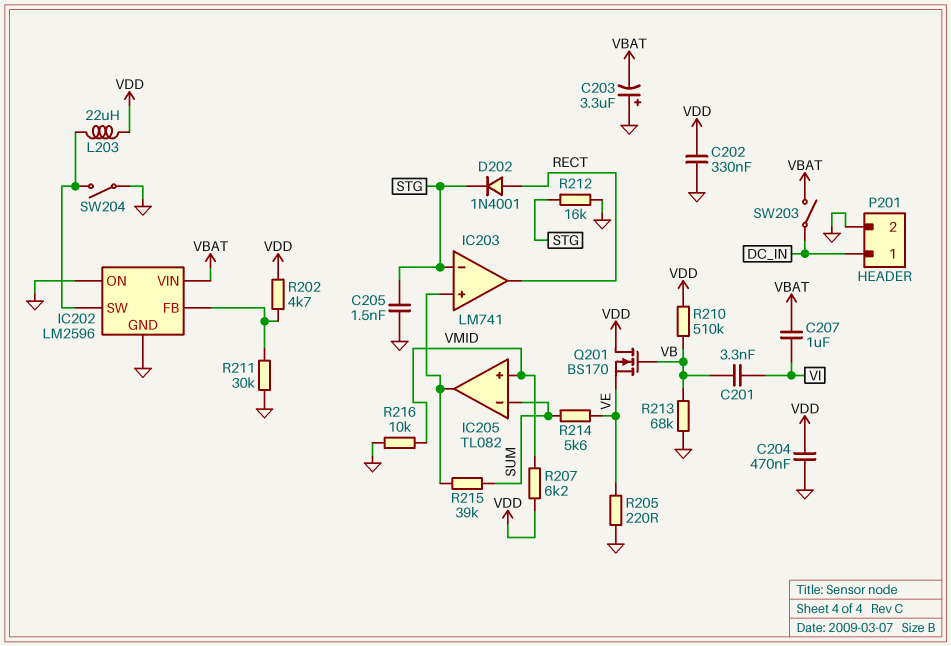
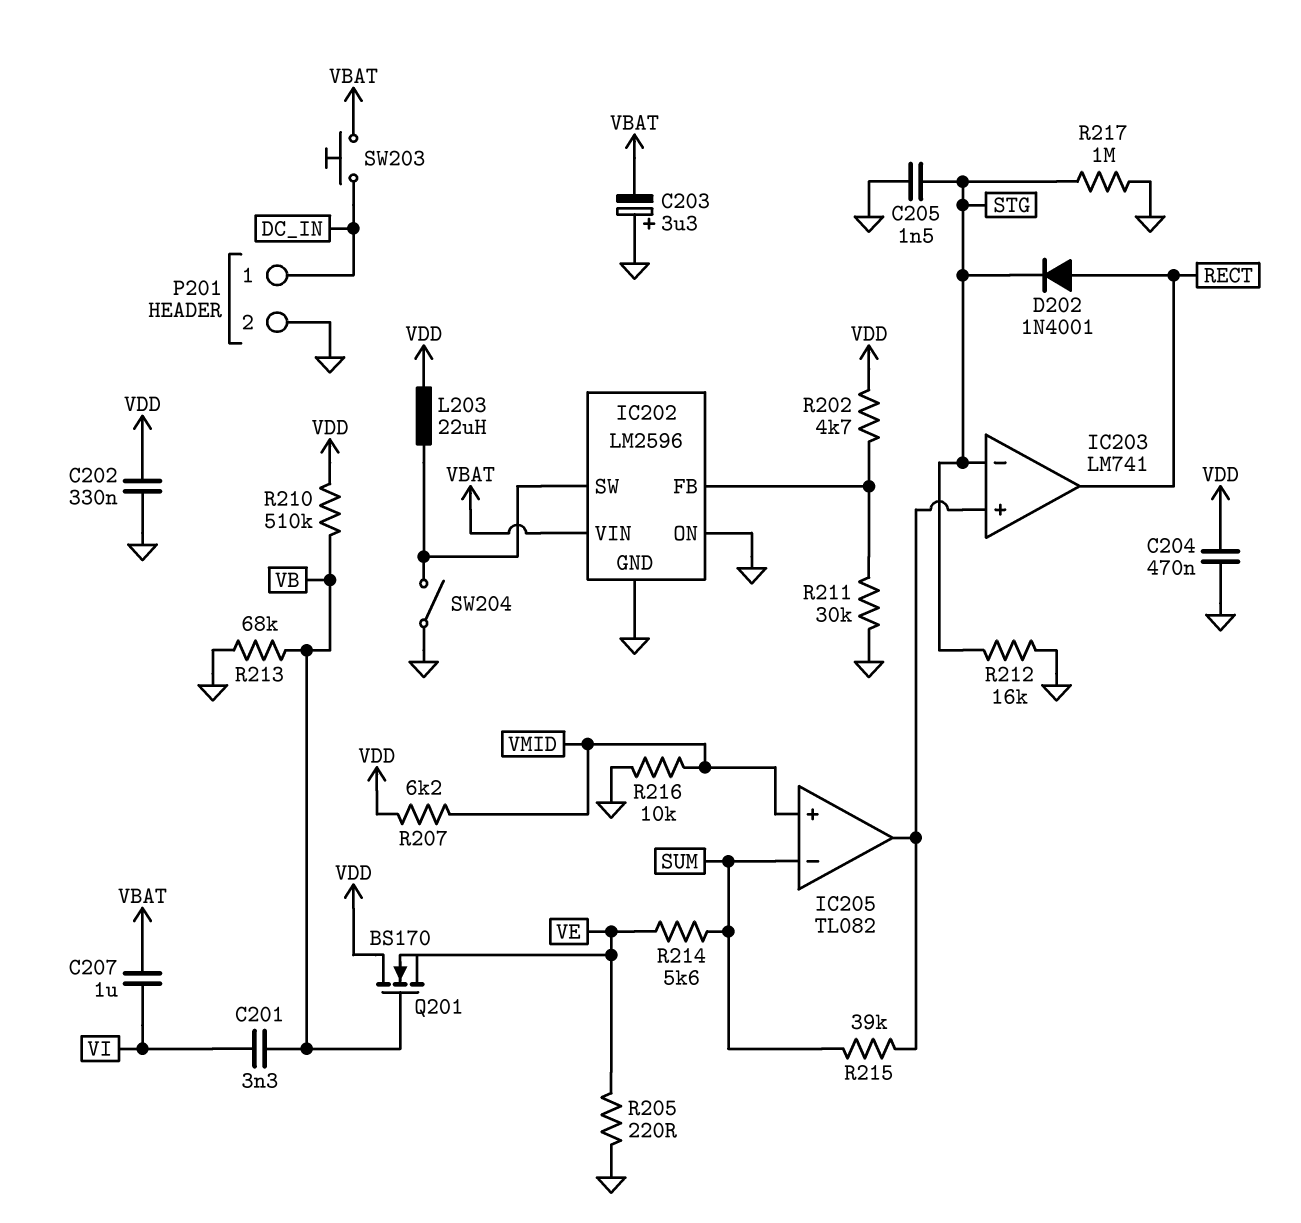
R217: none -> 1M (GND, STG)
SW203: switch (DC_IN, VBAT) -> button (DC_IN, VBAT)

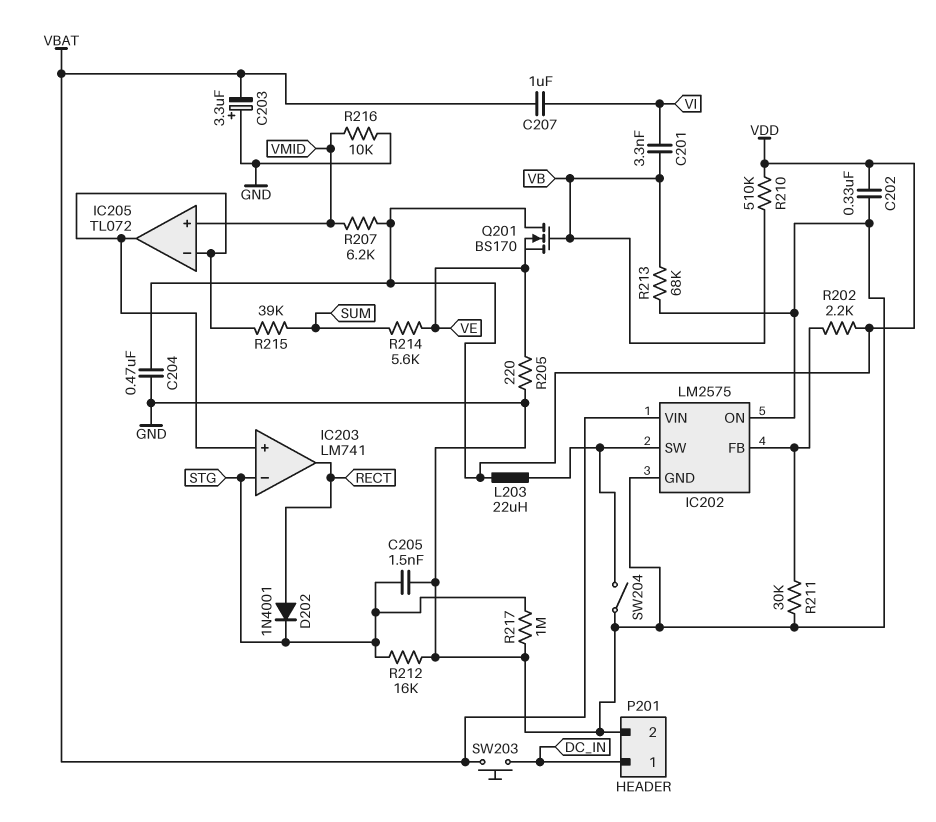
IC202: LM2596 -> LM2575
IC205: TL082 -> TL072
IC205 pin in-: SUM -> IC203/in+
R202: 4.7k (IC202/FB, VDD) -> 2.2k (IC202/FB, VDD)

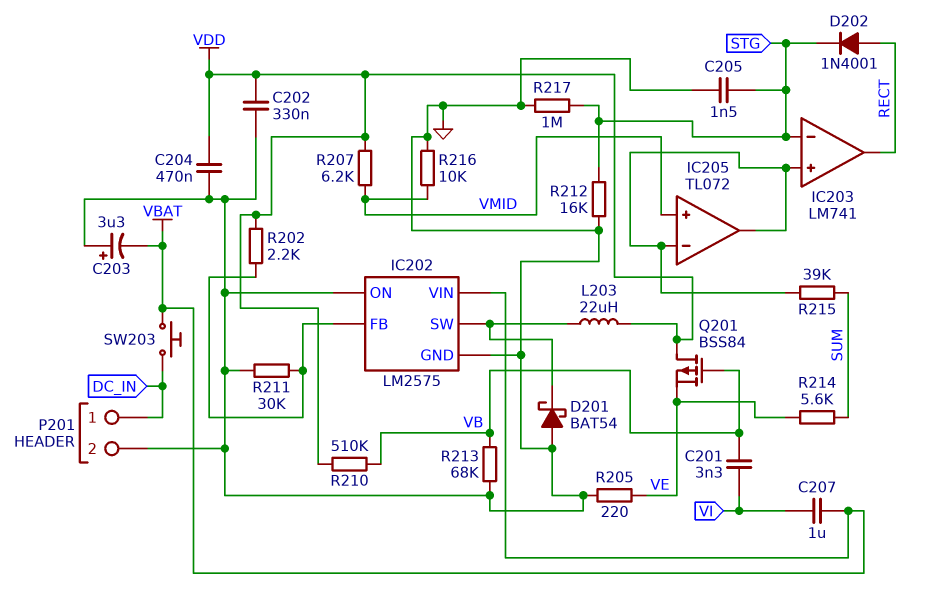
D201: none -> schottky BAT54 (A GND, K IC202/SW)
Q201: NMOS BS170 (G VB, D VDD, S VE) -> PMOS BSS84 (G VB, D VDD, S VE)
SW204: switch (GND, IC202/SW) -> none

